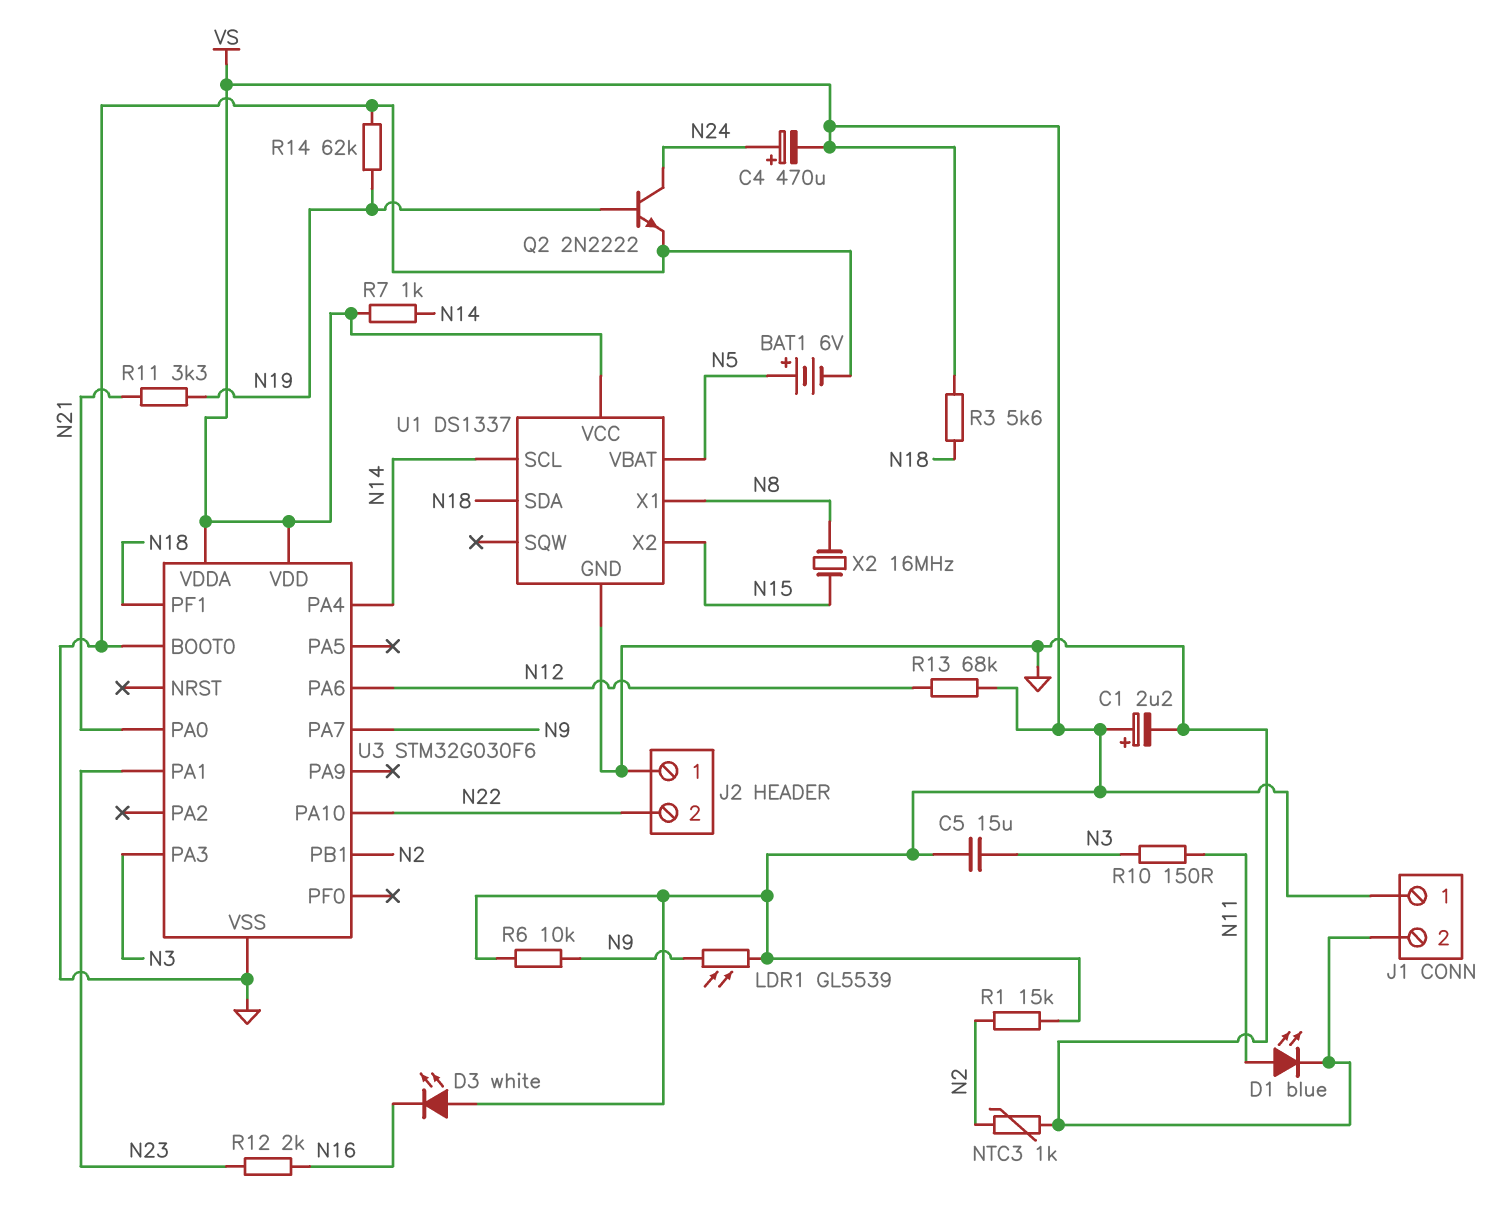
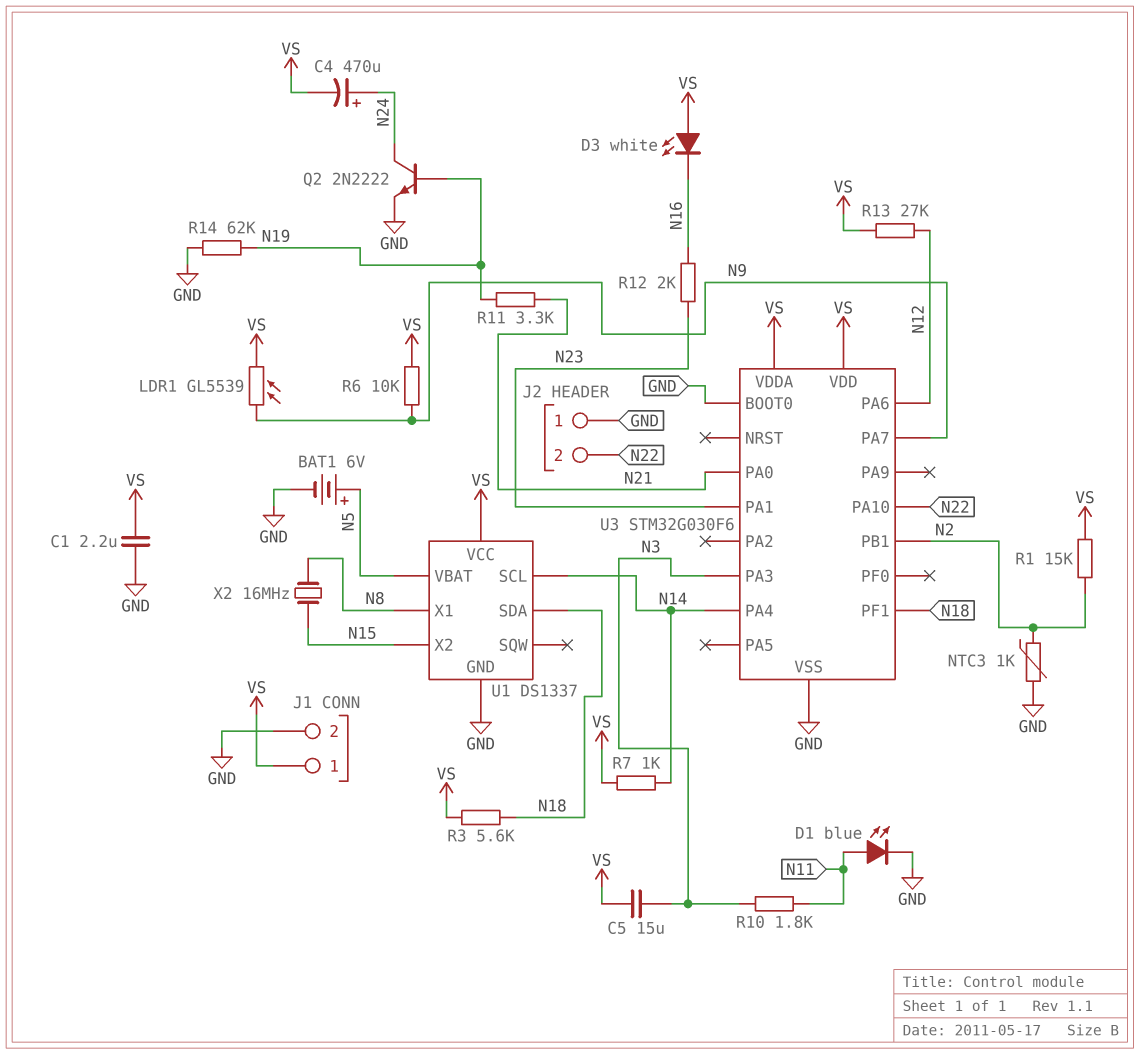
C1: 2.2uF (plus VS, minus GND) -> 2.2uF (GND, VS)
R10: 150 (N3, N11) -> 1.8k (N3, N11)
R13: 68k (N12, VS) -> 27k (N12, VS)

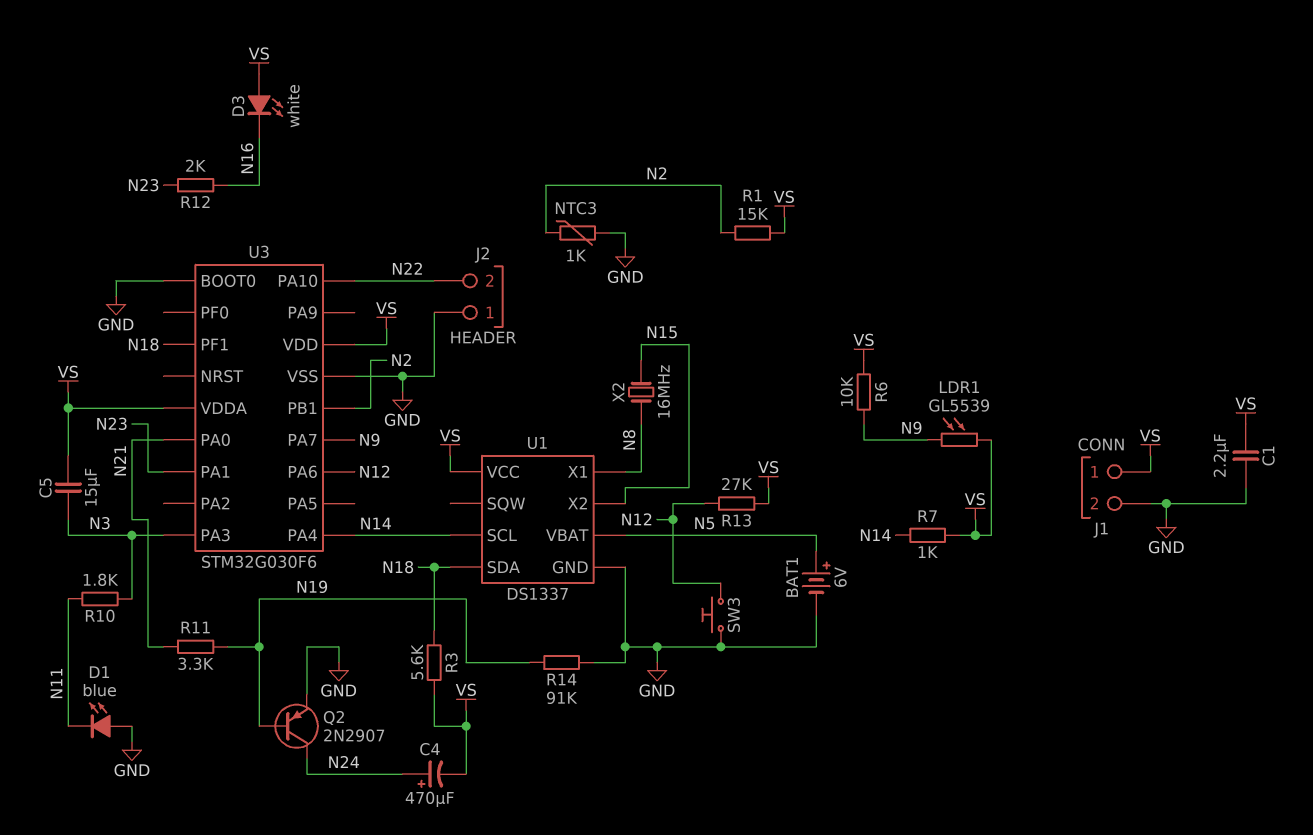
D1: LED blue (A N11, K GND) -> LED blue (A GND, K N11)
Q2: NPN 2N2222 (B N19, C N24, E GND) -> PNP 2N2907 (B N19, C N24, E GND)
R14: 62k (GND, N19) -> 91k (GND, N19)
SW3: none -> button (GND, N12)

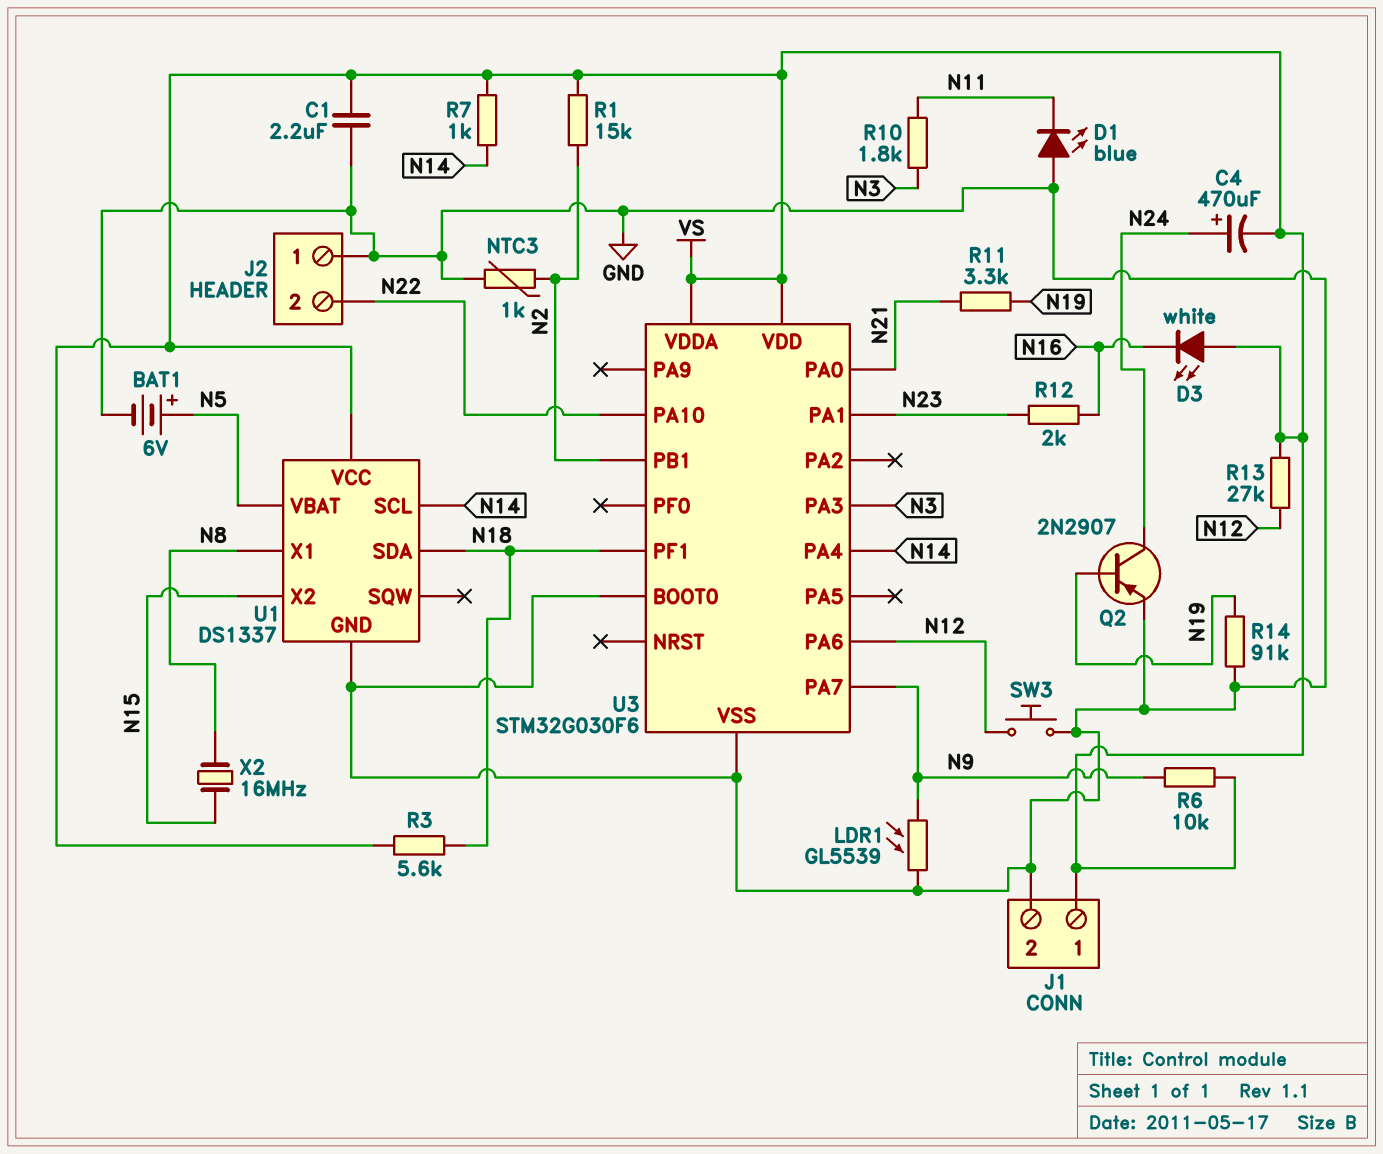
C5: 15uF (N3, VS) -> none
LDR1: GL5539 (N9, VS) -> GL5539 (GND, N9)

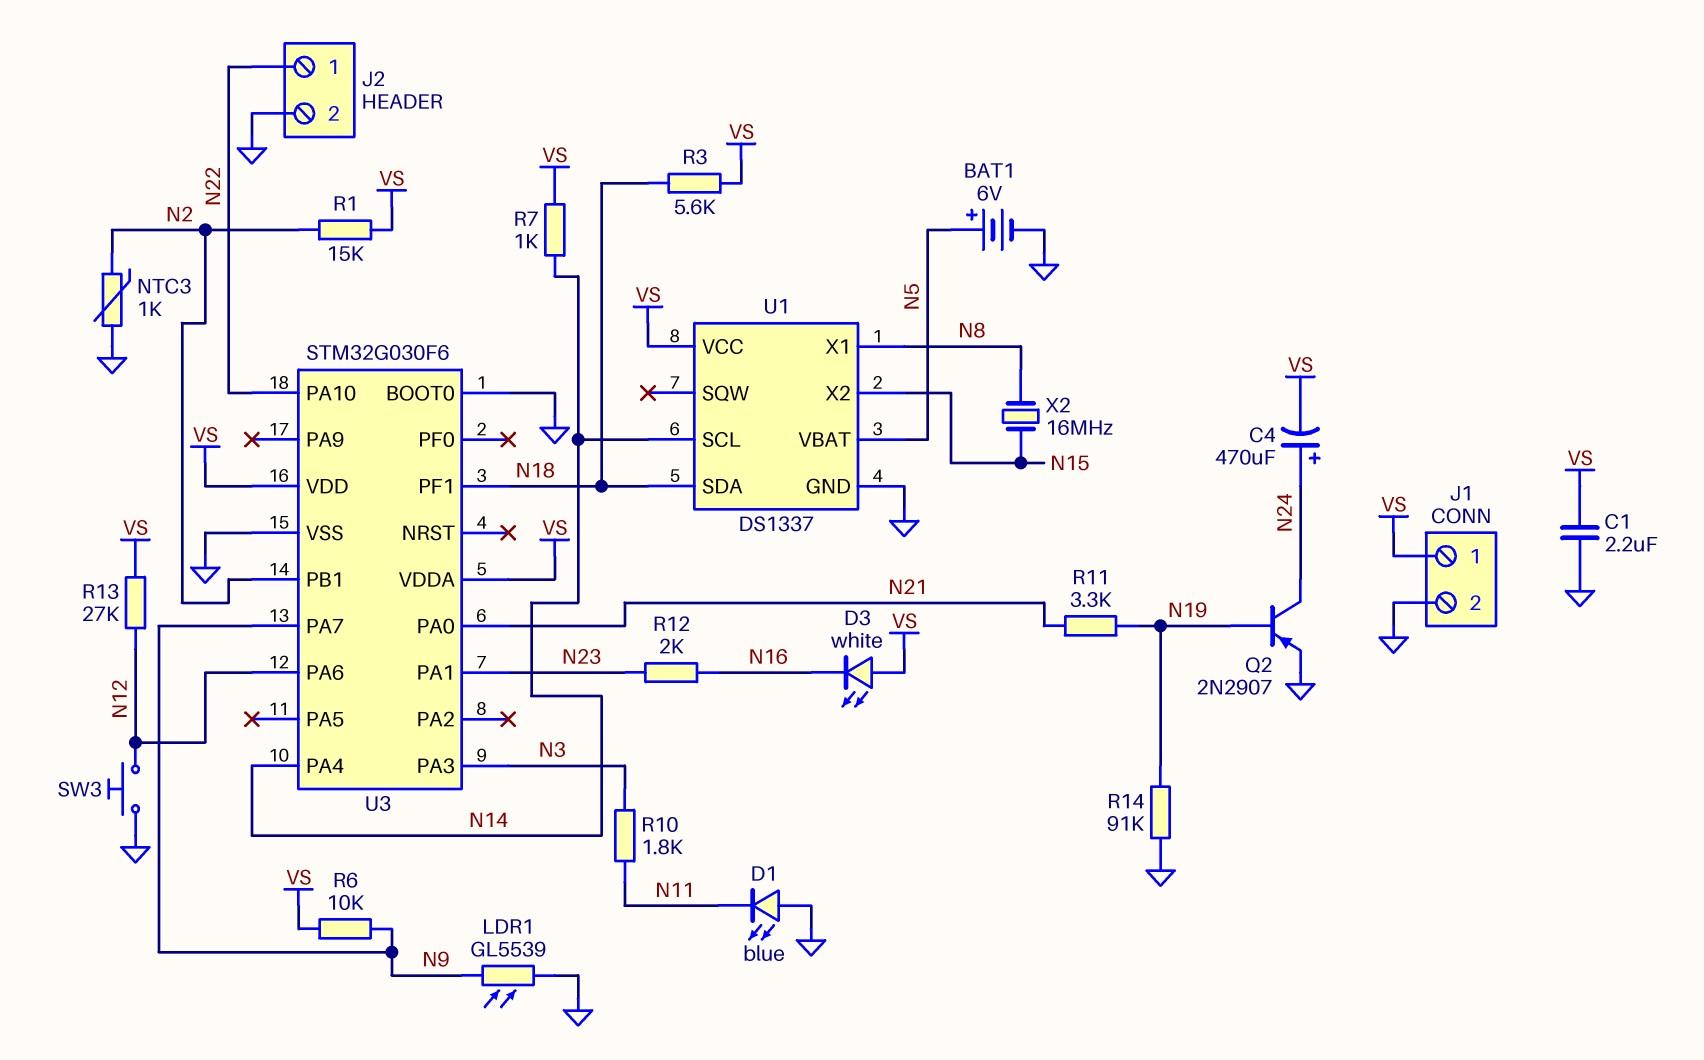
J2 pin 1: GND -> N22
J2 pin 2: N22 -> GND

